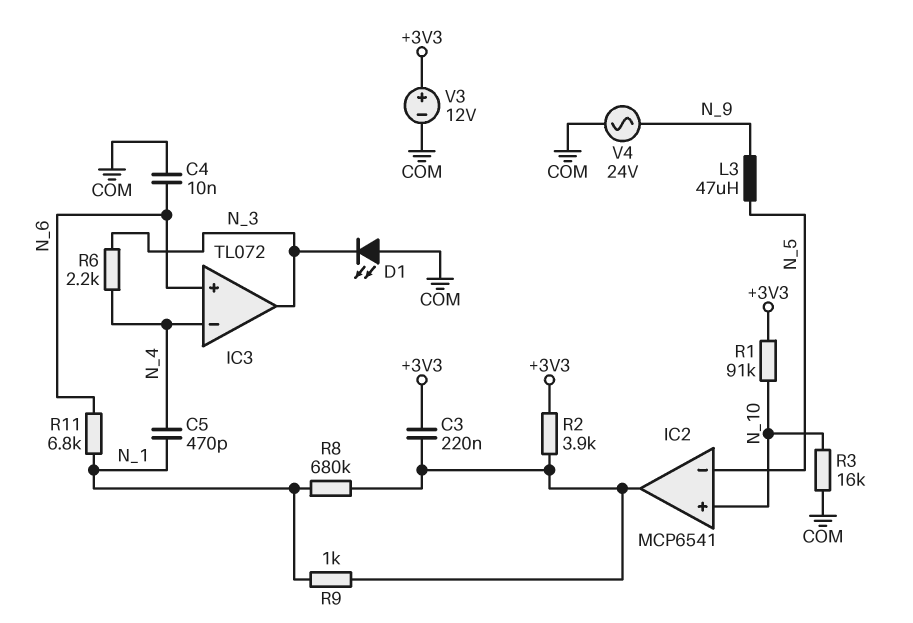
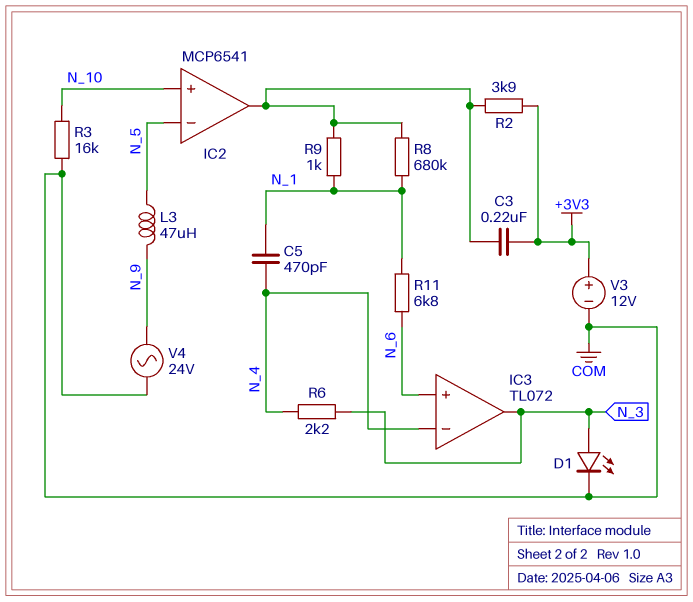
C4: 10nF (COM, N_6) -> none
D1: LED (A COM, K N_3) -> LED (A N_3, K COM)
R1: 91k (+3V3, N_10) -> none

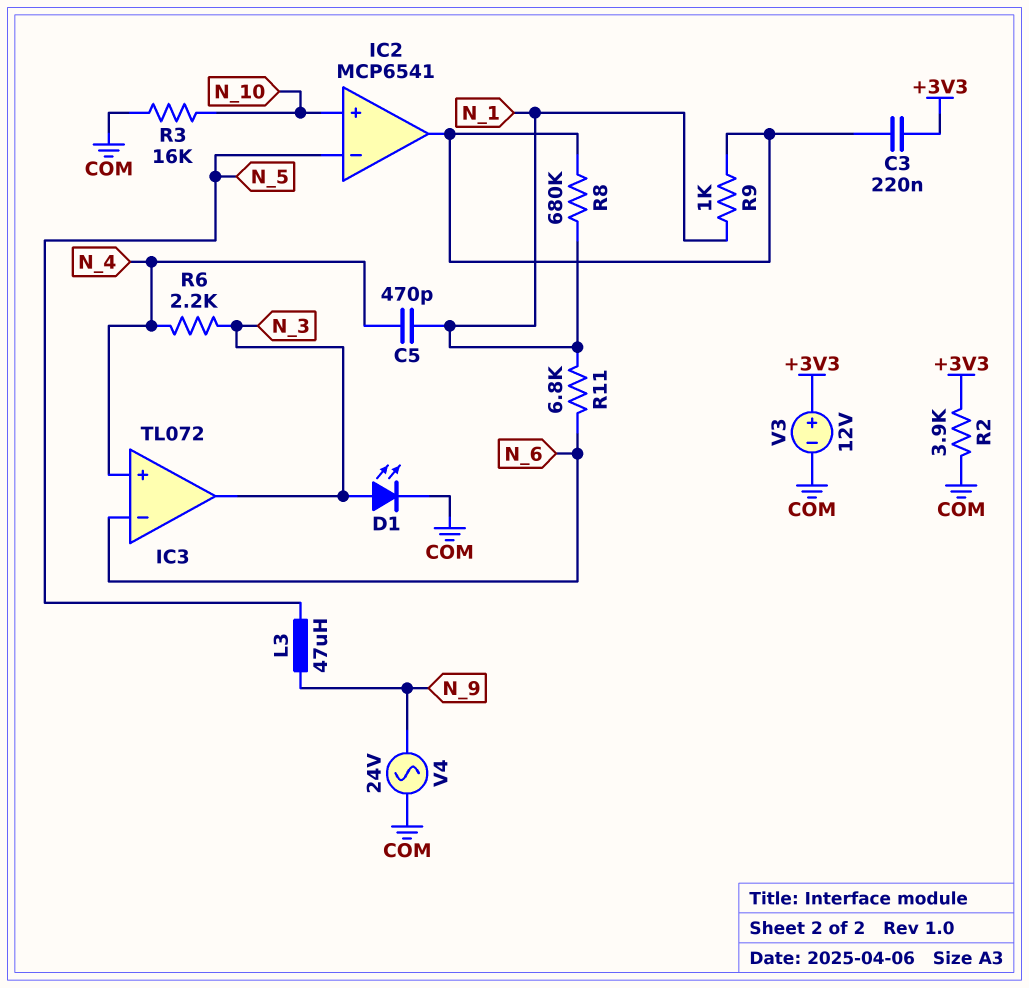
IC3 pin in+: N_6 -> N_4
IC3 pin in-: N_4 -> N_6
R2: 3.9k (+3V3, IC2/out) -> 3.9k (+3V3, COM)

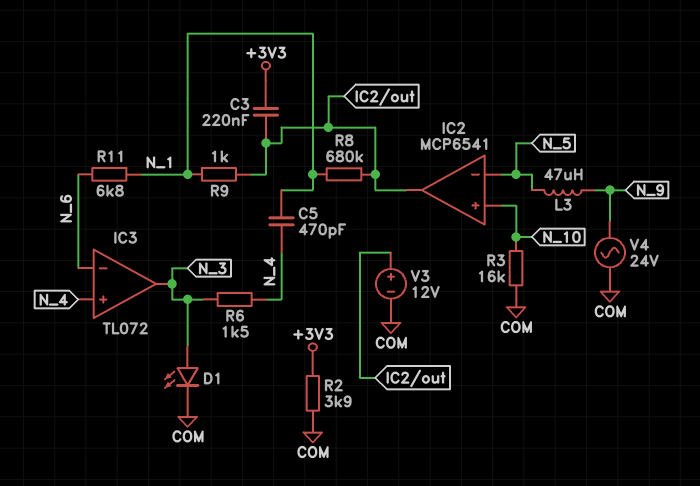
R6: 2.2k (N_3, N_4) -> 1.5k (N_3, N_4)
V3: 12V (plus +3V3, minus COM) -> 12V (plus IC2/out, minus COM)

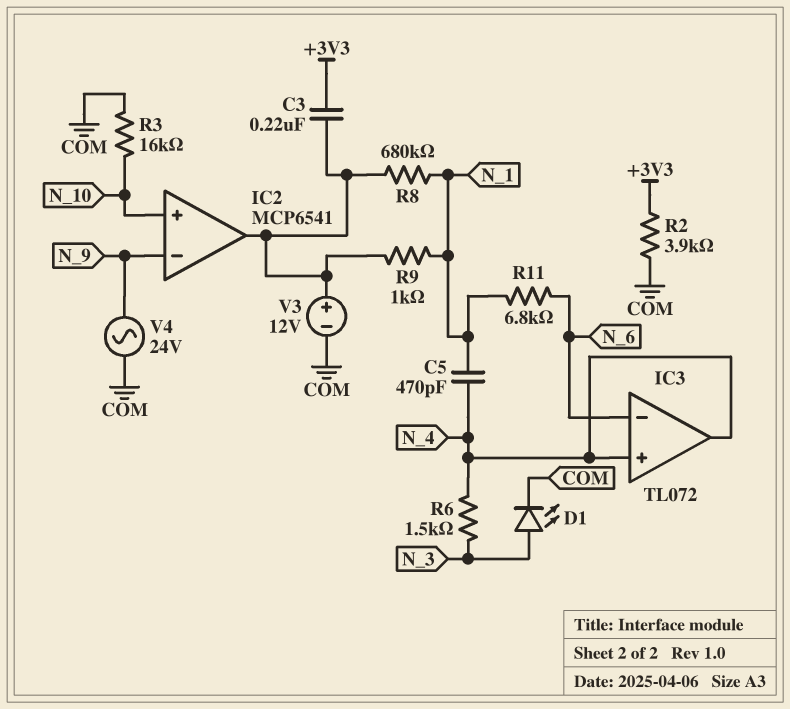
IC2 pin in-: N_5 -> N_9
IC3 pin out: N_3 -> N_4
L3: 47uH (N_5, N_9) -> none

